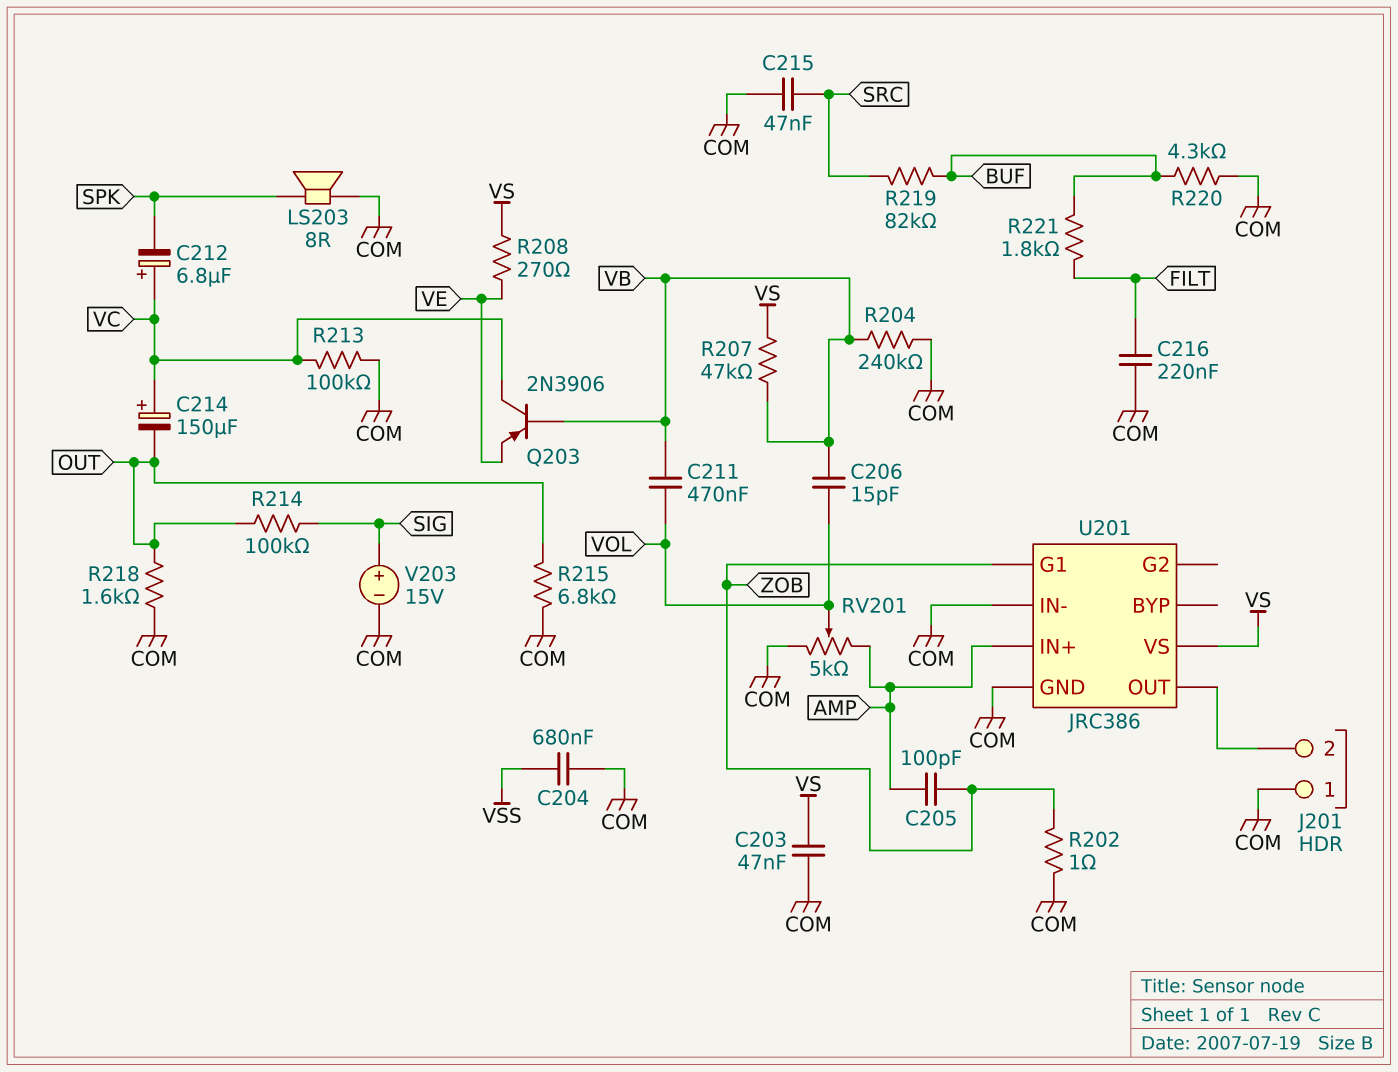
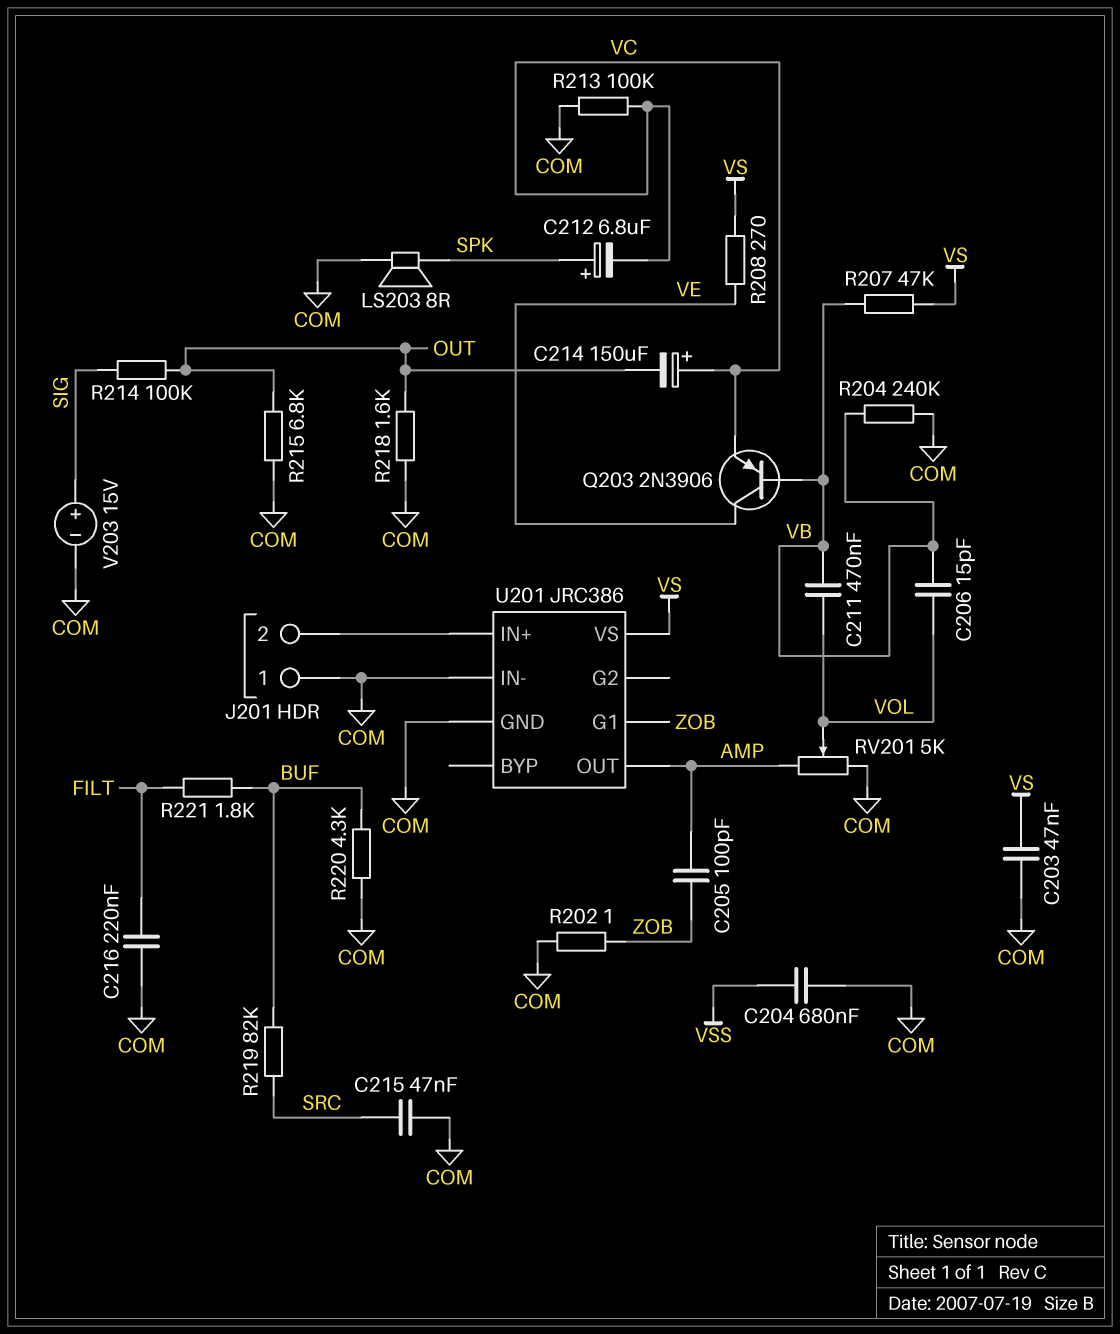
C212: 6.8uF (plus VC, minus SPK) -> 6.8uF (plus SPK, minus VC)
Q203: PNP 2N3906 (B VB, C VC, E VE) -> PNP 2N3906 (B VB, C VE, E VC)
U201 pin IN+: AMP -> J201/2
U201 pin OUT: J201/2 -> AMP

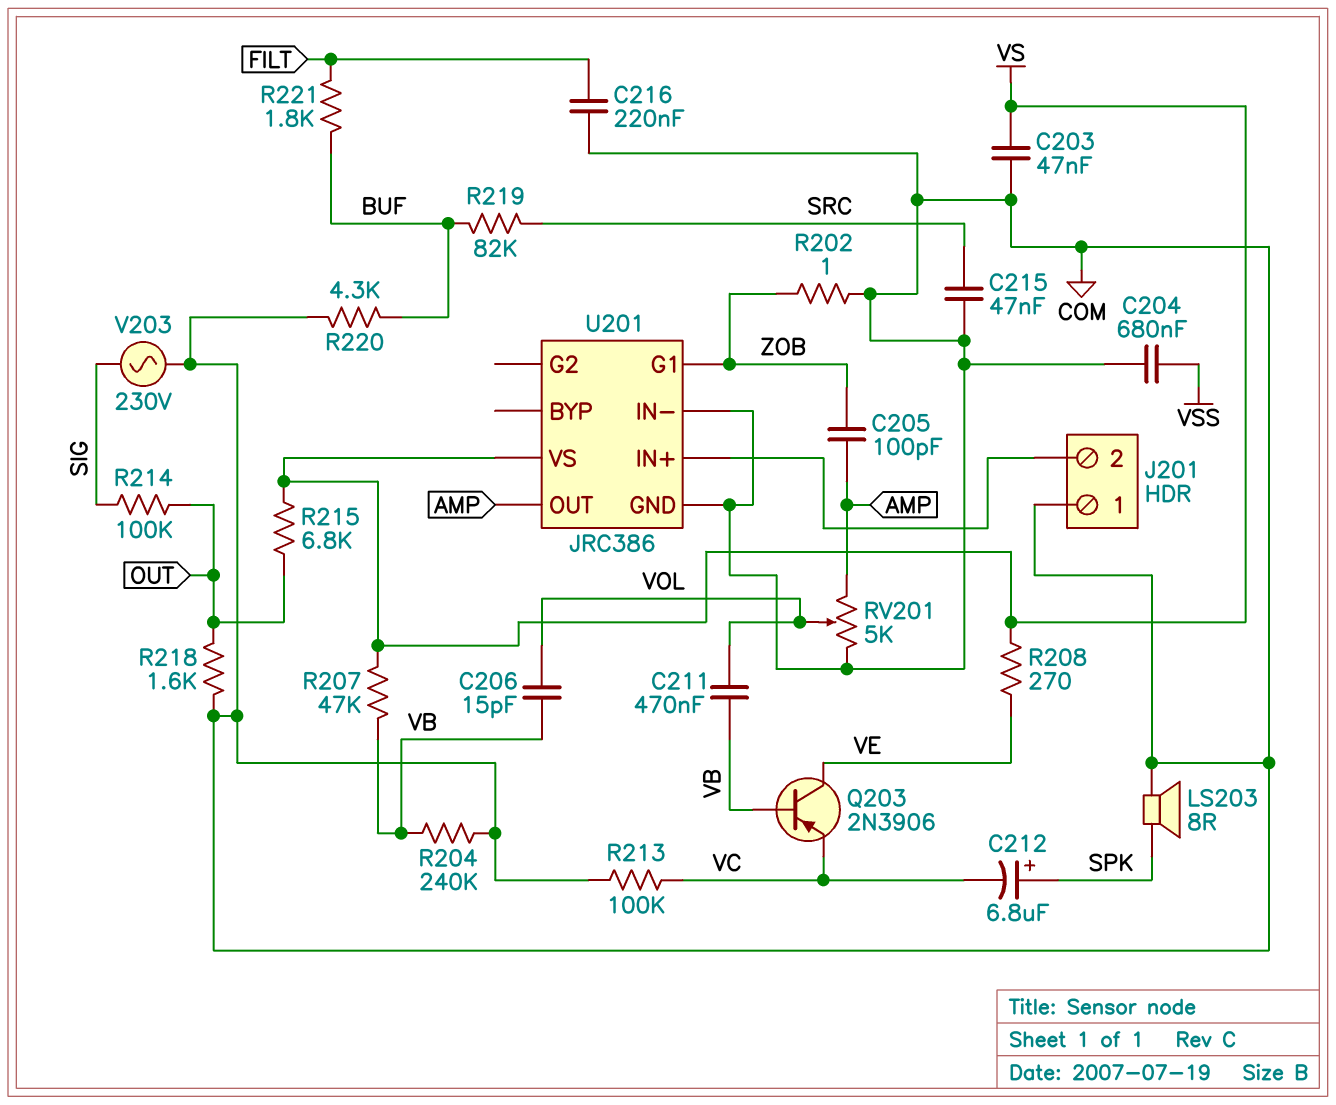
C214: 150uF (plus VC, minus OUT) -> none
R215: 6.8k (COM, OUT) -> 6.8k (OUT, VS)
V203: 15V (plus SIG, minus COM) -> AC 230V (COM, SIG)

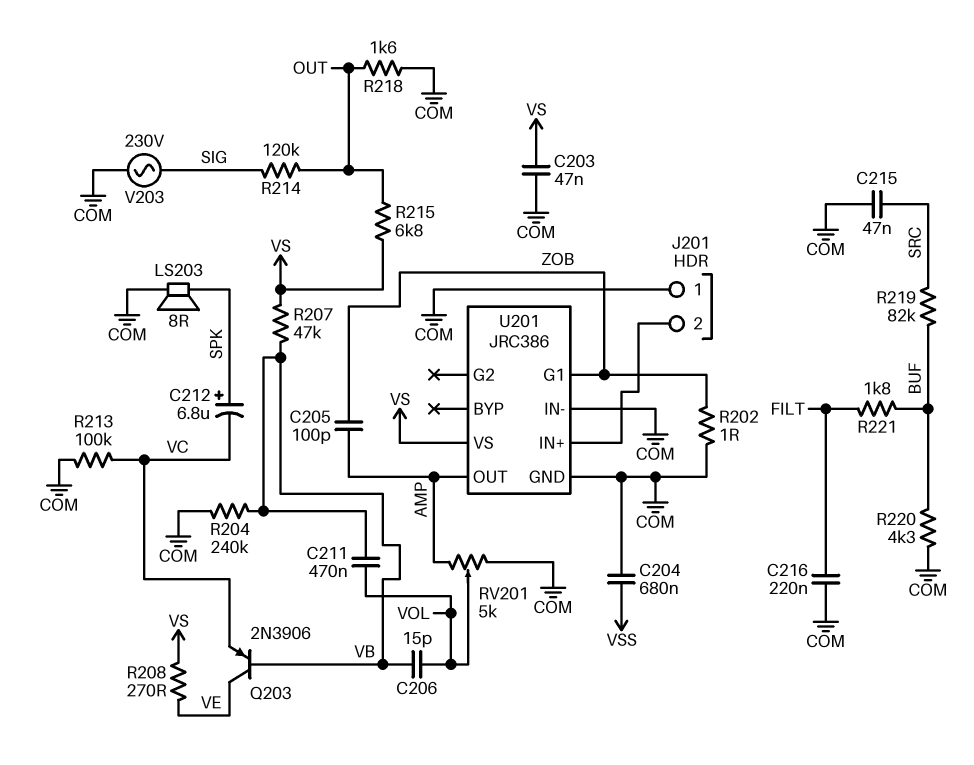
R214: 100k (OUT, SIG) -> 120k (OUT, SIG)

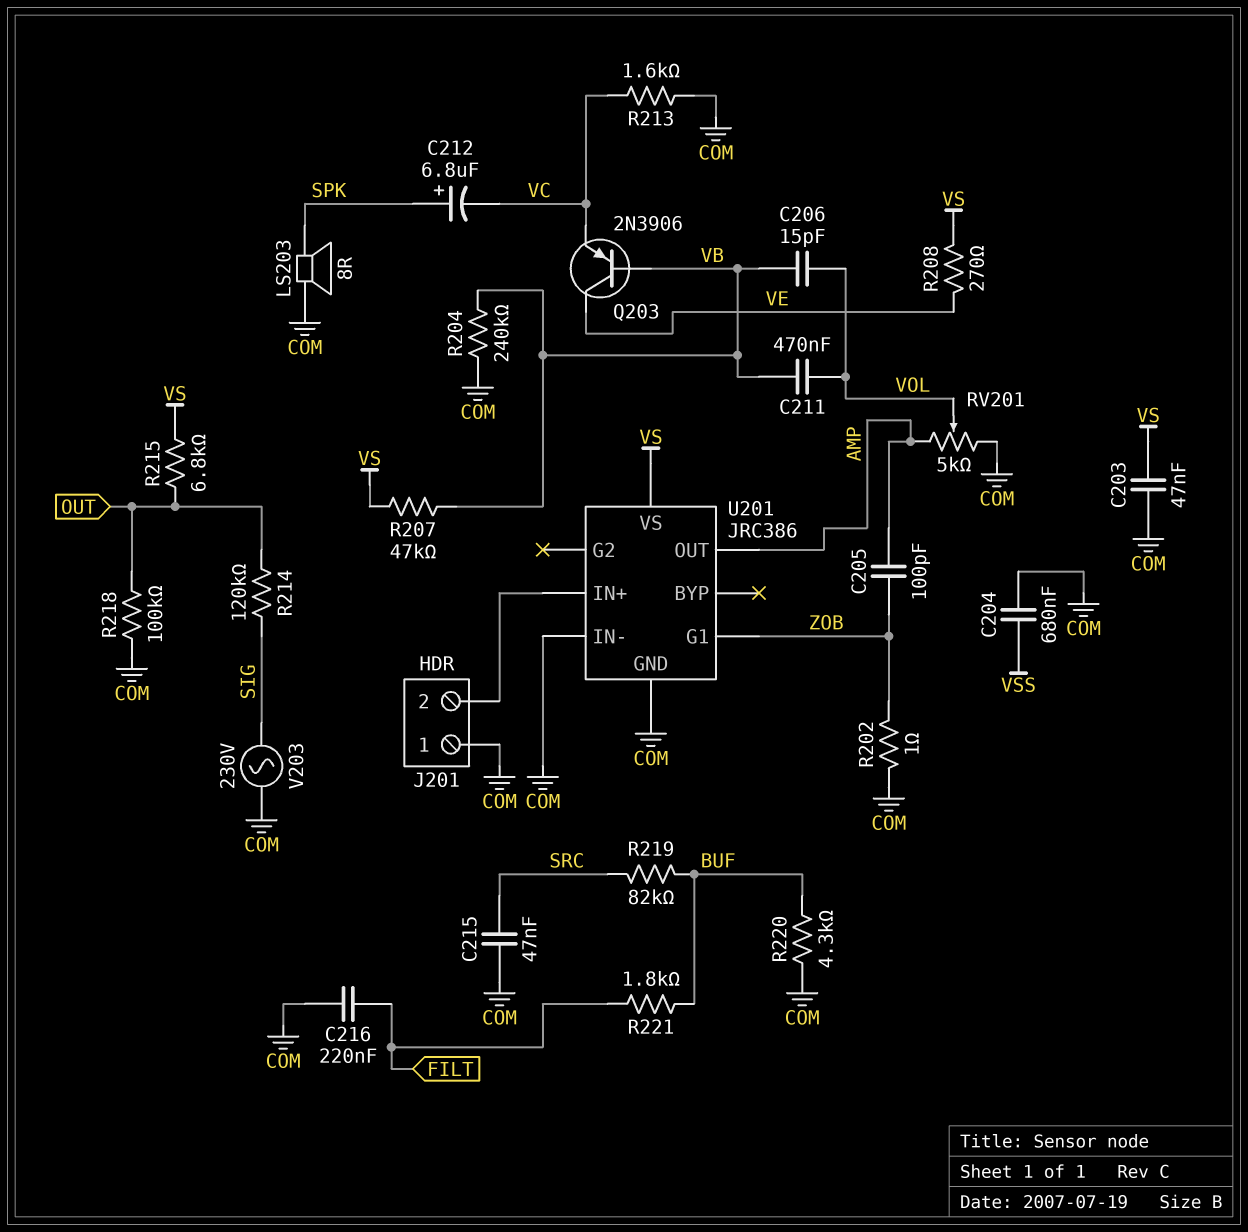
R213: 100k (COM, VC) -> 1.6k (COM, VC)
R218: 1.6k (COM, OUT) -> 100k (COM, OUT)

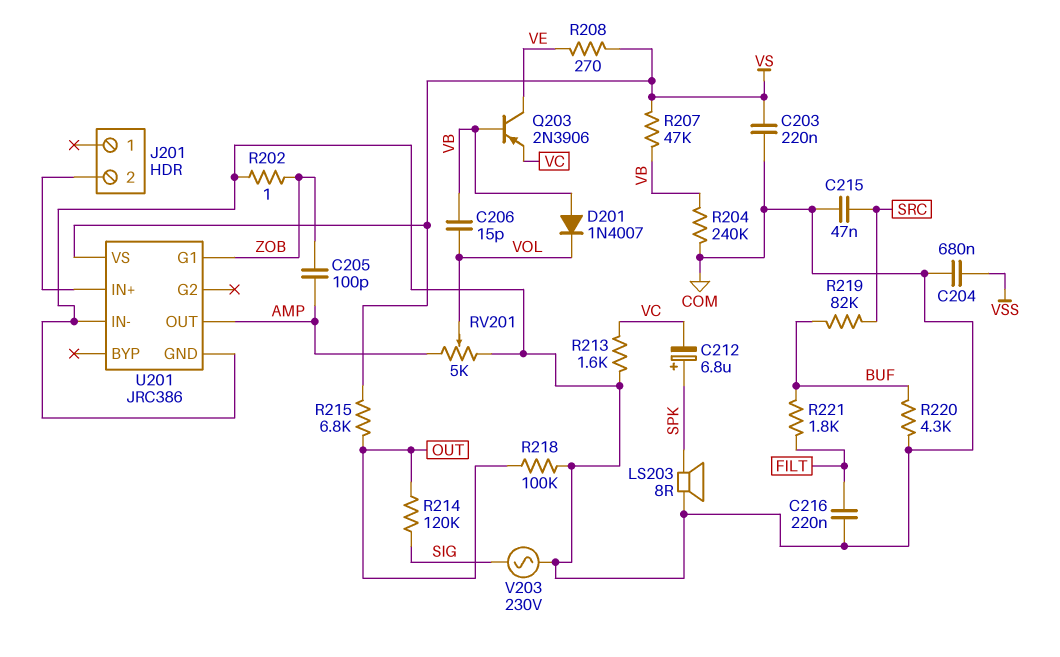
C203: 47nF (COM, VS) -> 220nF (COM, VS)
C211: 470nF (VB, VOL) -> none
D201: none -> diode 1N4007 (A VB, K VOL)
J201 pin 1: COM -> none

